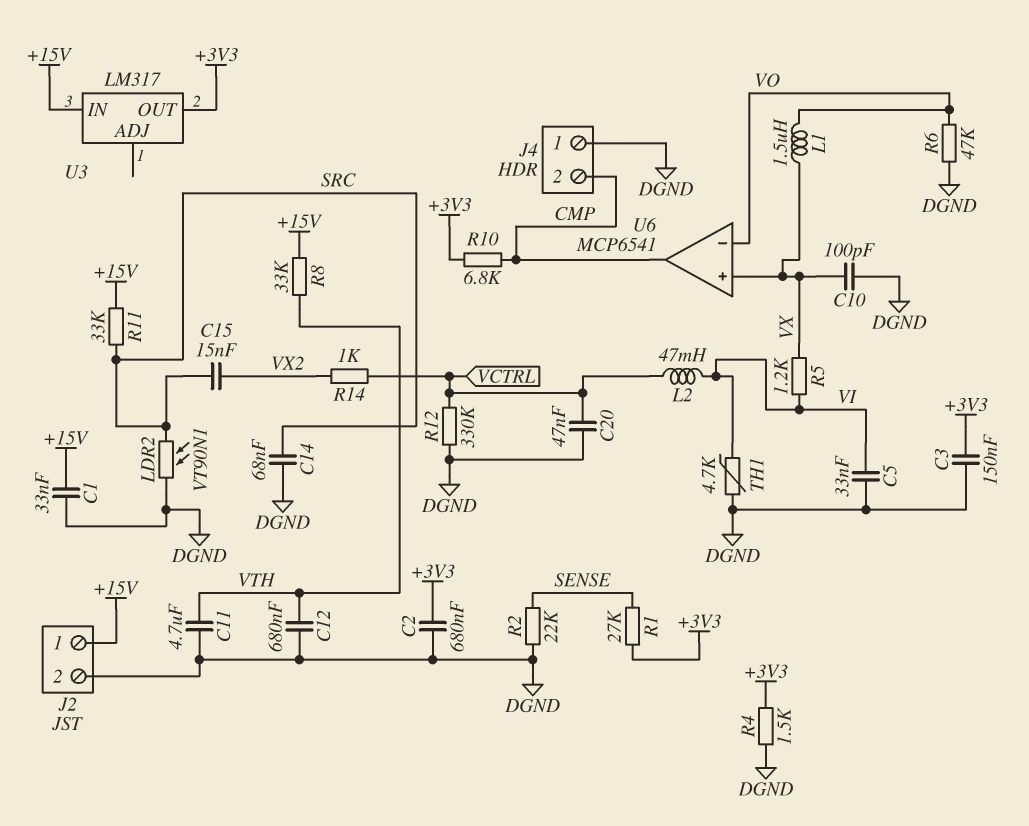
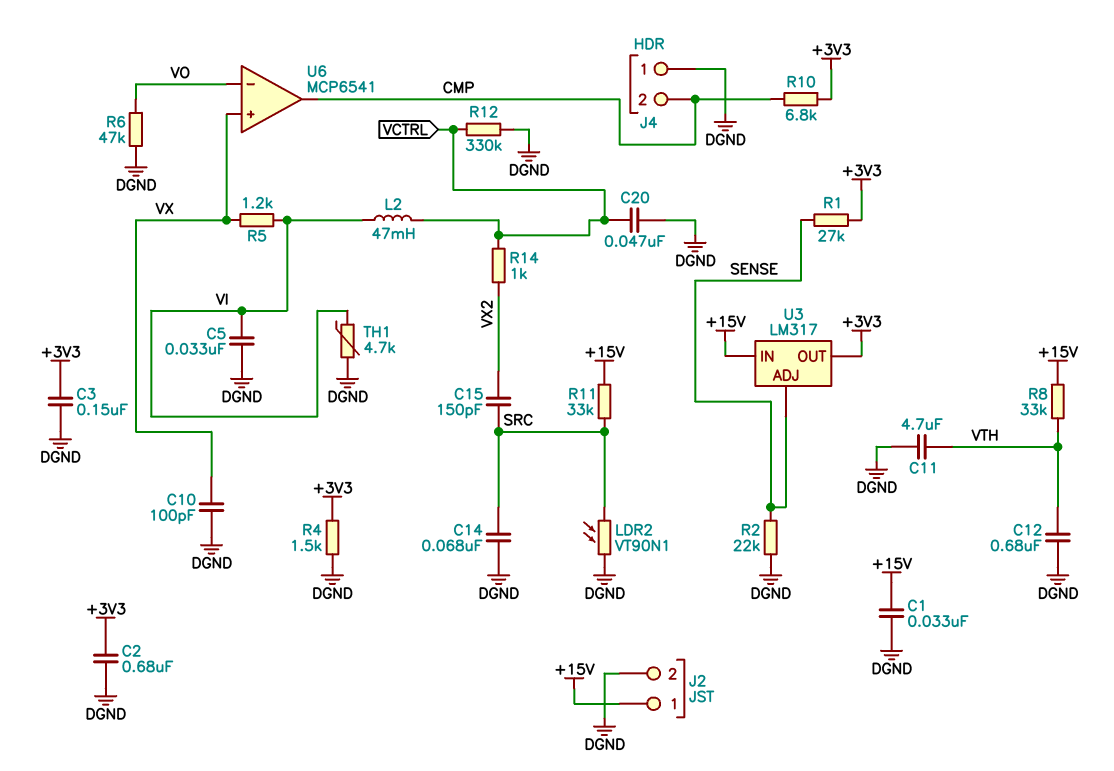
C15: 15nF (SRC, VX2) -> 150pF (SRC, VX2)
L1: 1.5uH (VO, VX) -> none
U3 pin ADJ: none -> SENSE

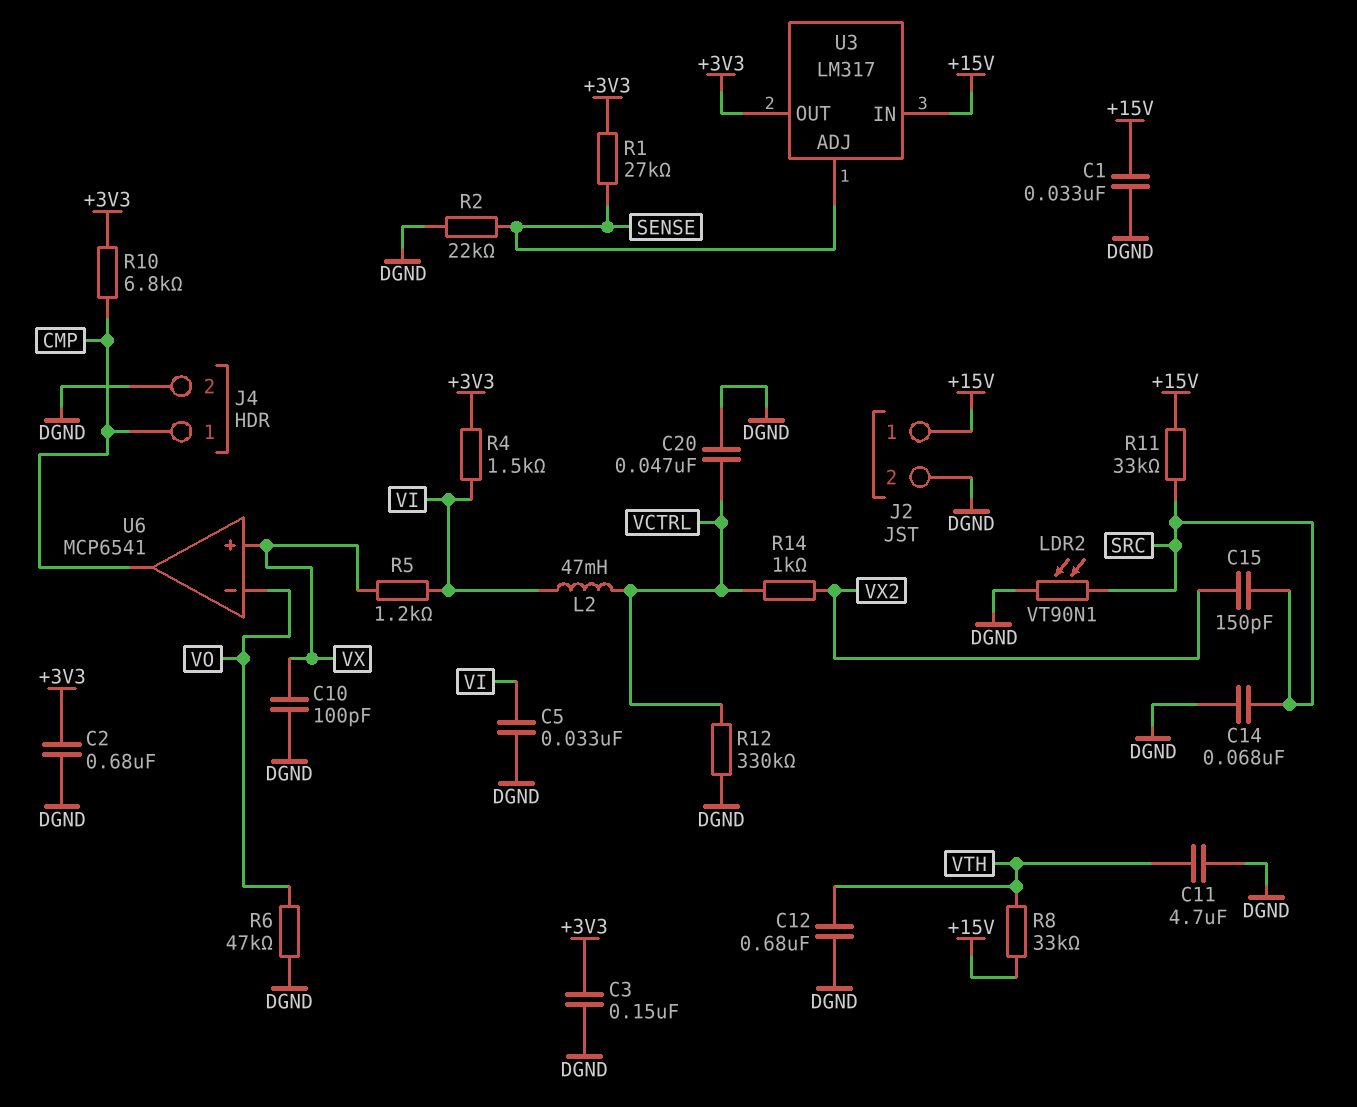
J4 pin 1: DGND -> CMP
J4 pin 2: CMP -> DGND
R4: 1.5k (+3V3, DGND) -> 1.5k (+3V3, VI)
TH1: 4.7k (DGND, VI) -> none

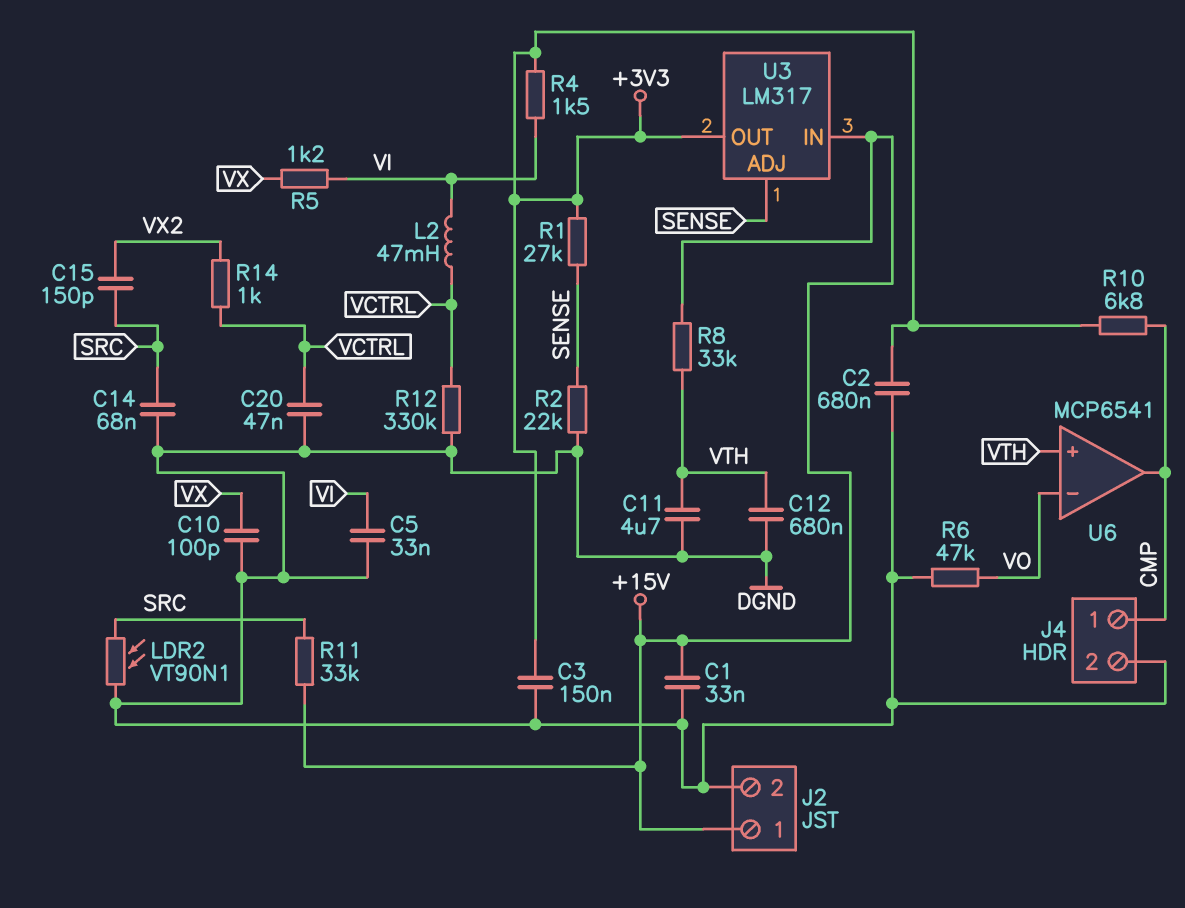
U6 pin in+: VX -> VTH

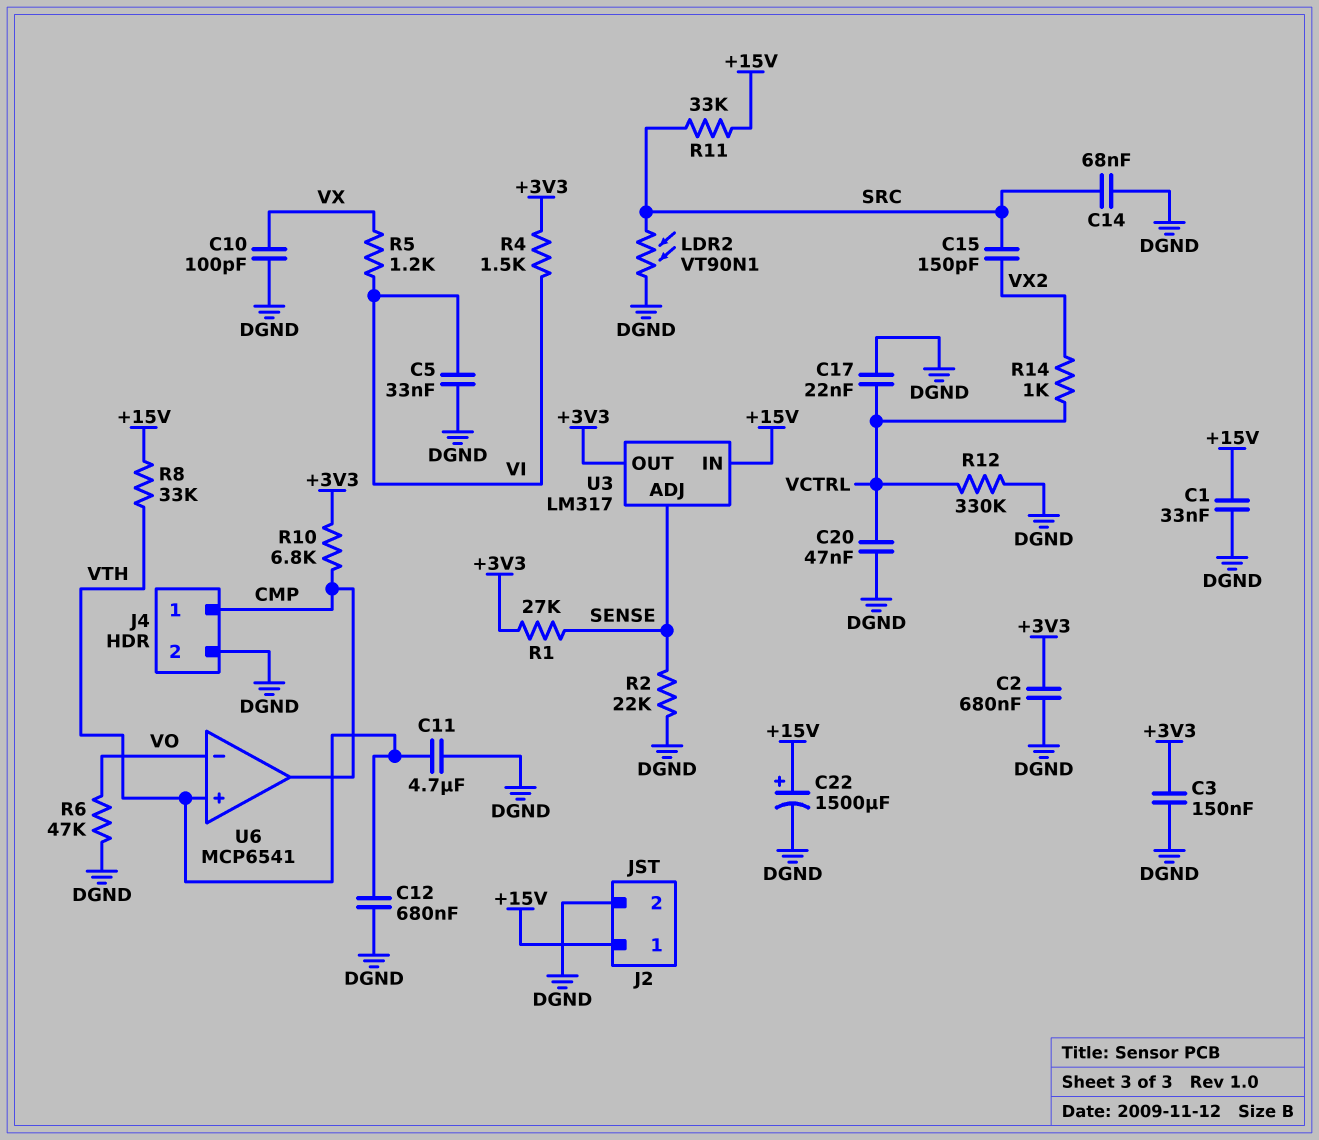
C17: none -> 22nF (DGND, VCTRL)
C22: none -> 1500uF (plus +15V, minus DGND)
L2: 47mH (VCTRL, VI) -> none

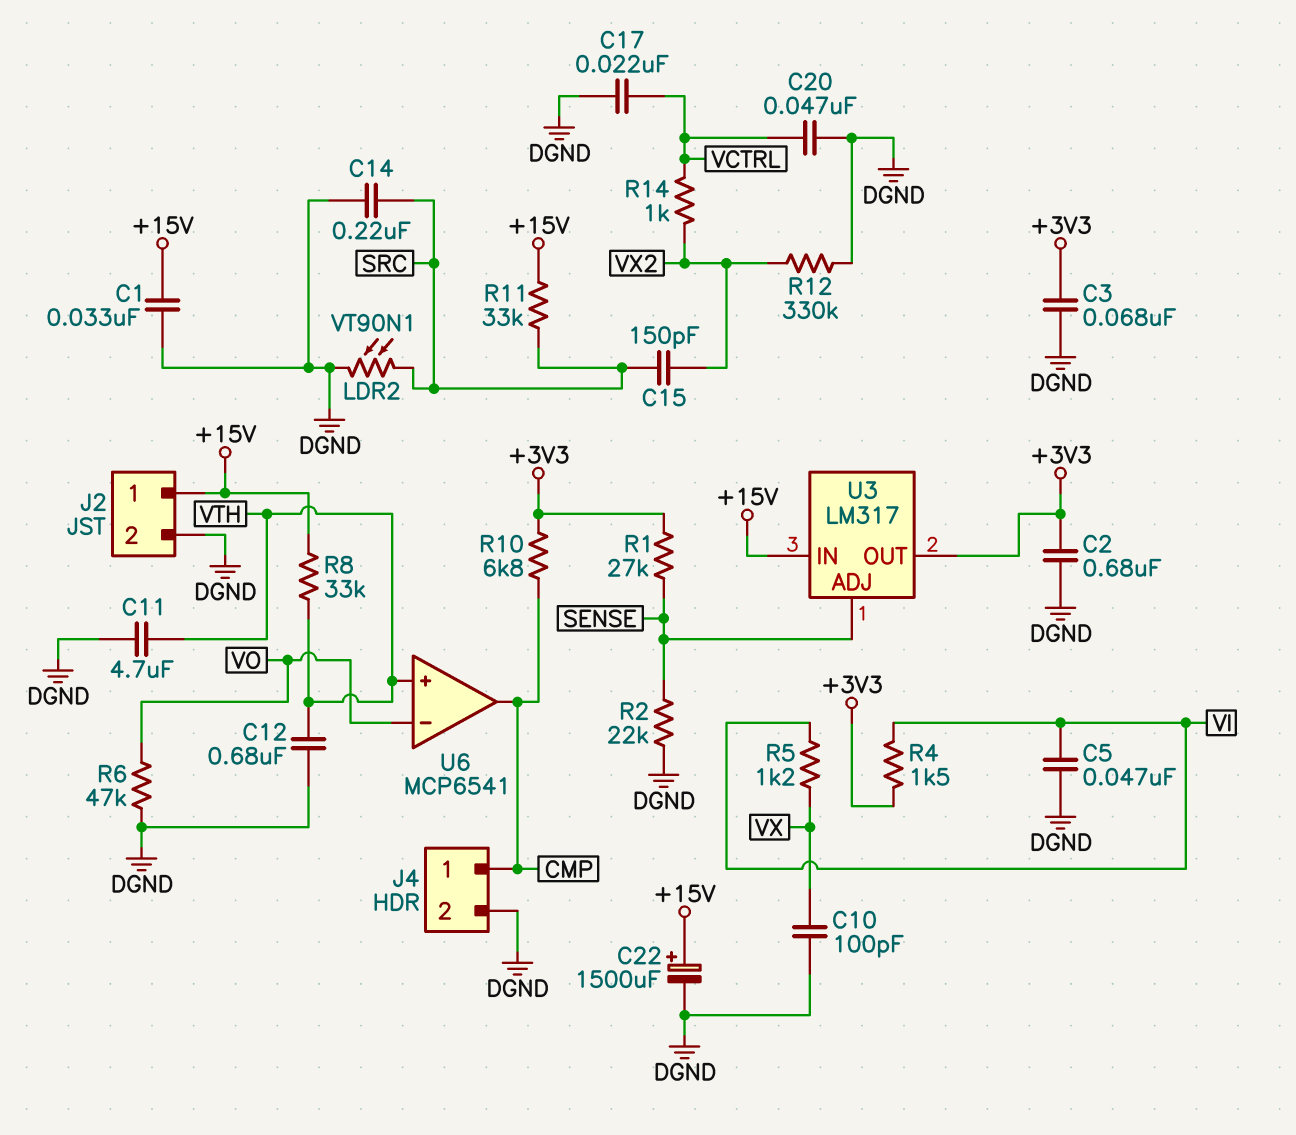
C3: 150nF (+3V3, DGND) -> 68nF (+3V3, DGND)
C5: 33nF (DGND, VI) -> 47nF (DGND, VI)
C14: 68nF (DGND, SRC) -> 220nF (DGND, SRC)
R12: 330k (DGND, VCTRL) -> 330k (DGND, VX2)

